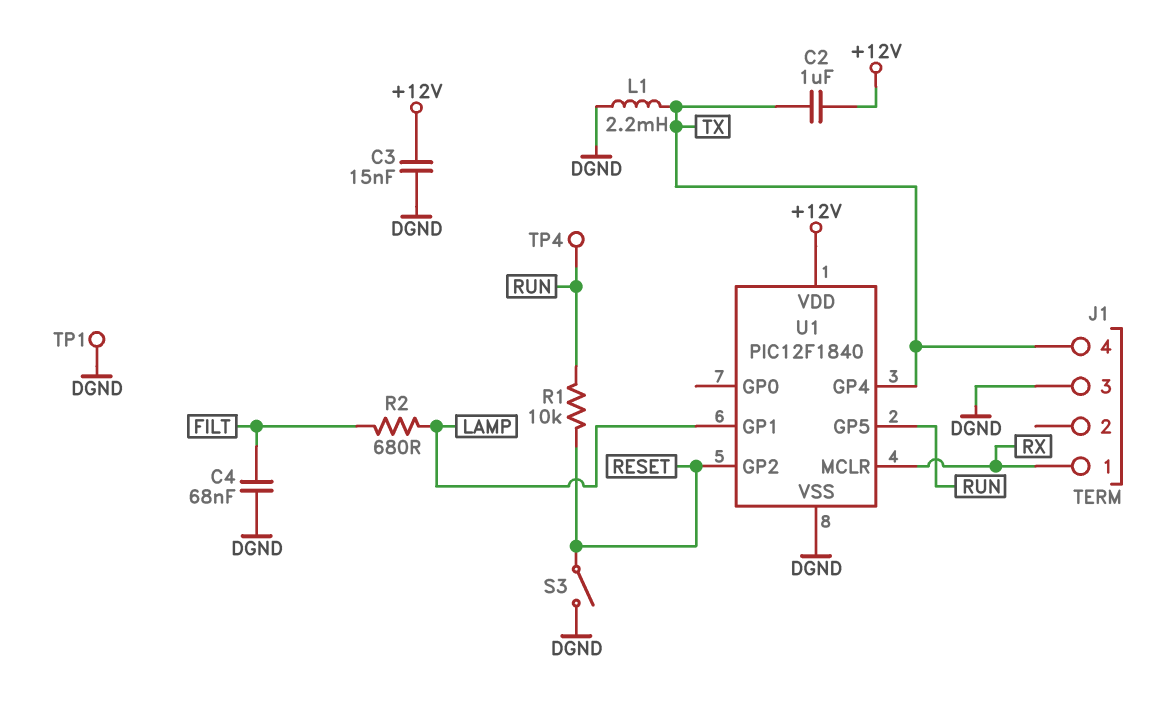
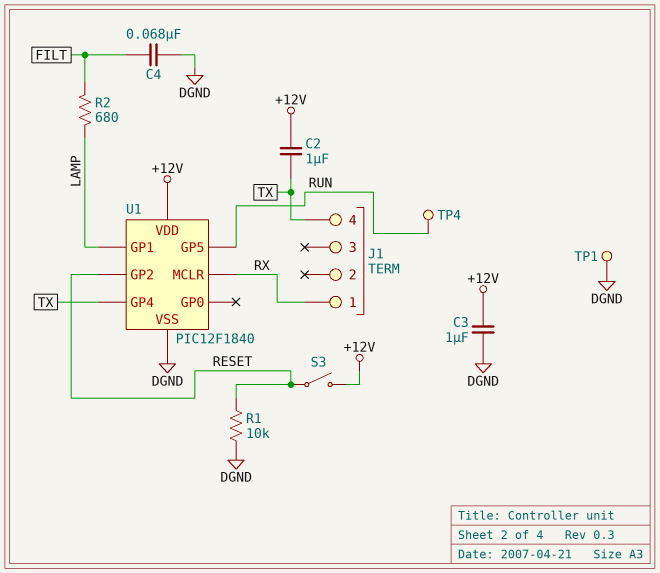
C3: 15nF (+12V, DGND) -> 1uF (+12V, DGND)
J1 pin 3: DGND -> none
L1: 2.2mH (DGND, TX) -> none
R1: 10k (RESET, RUN) -> 10k (DGND, RESET)
S3: switch (DGND, RESET) -> switch (+12V, RESET)

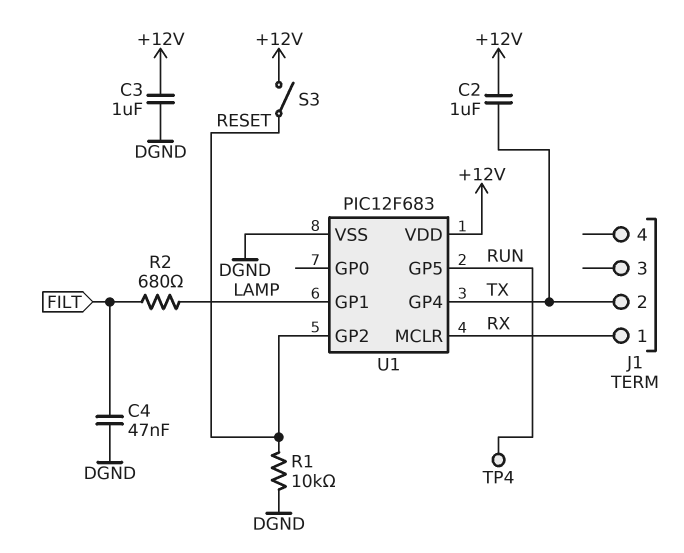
C4: 68nF (DGND, FILT) -> 47nF (DGND, FILT)
J1 pin 2: none -> TX
J1 pin 4: TX -> none
TP1: test point (DGND) -> none
U1: PIC12F1840 -> PIC12F683

